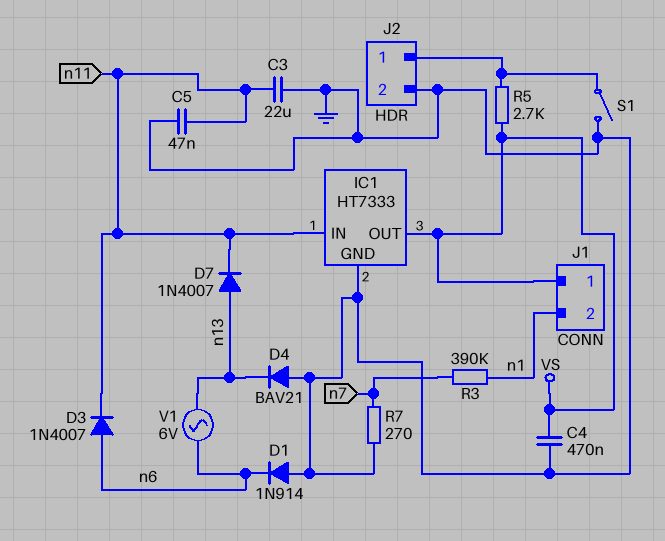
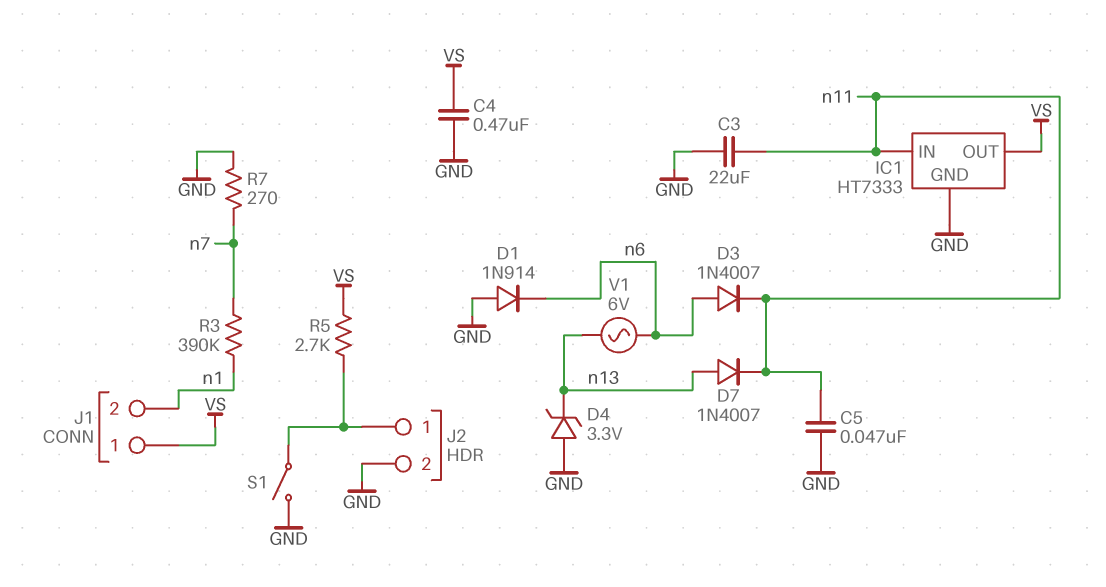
D4: diode BAV21 (A GND, K n13) -> zener 3.3V (A GND, K n13)

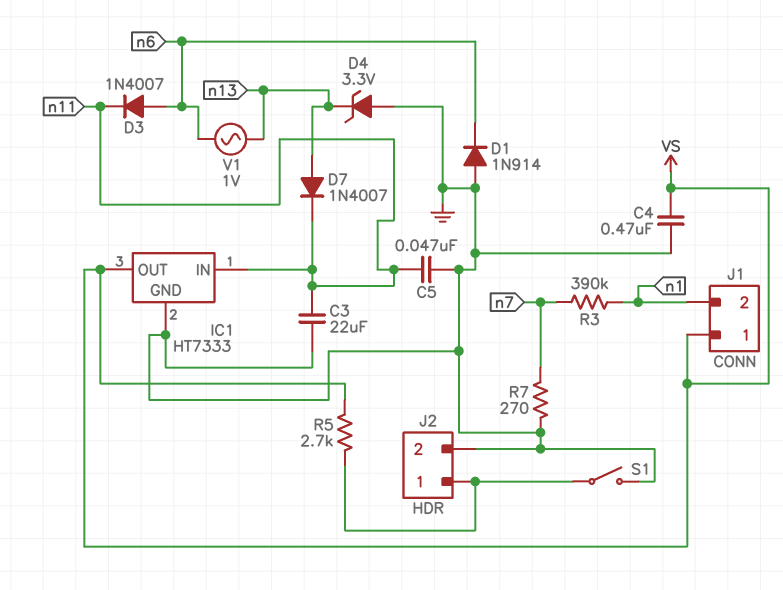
V1: AC 6V (n6, n13) -> AC 1V (n6, n13)

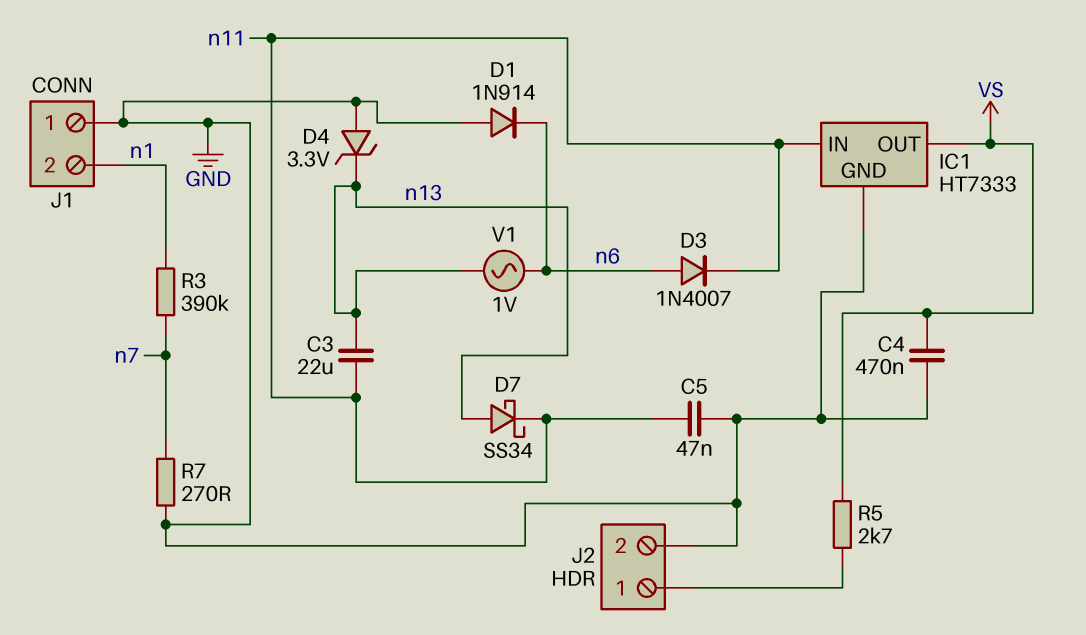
C3: 22uF (GND, n11) -> 22uF (n11, n13)
D7: diode 1N4007 (A n13, K n11) -> schottky SS34 (A n13, K n11)
J1 pin 1: VS -> GND
S1: switch (GND, J2/1) -> none

